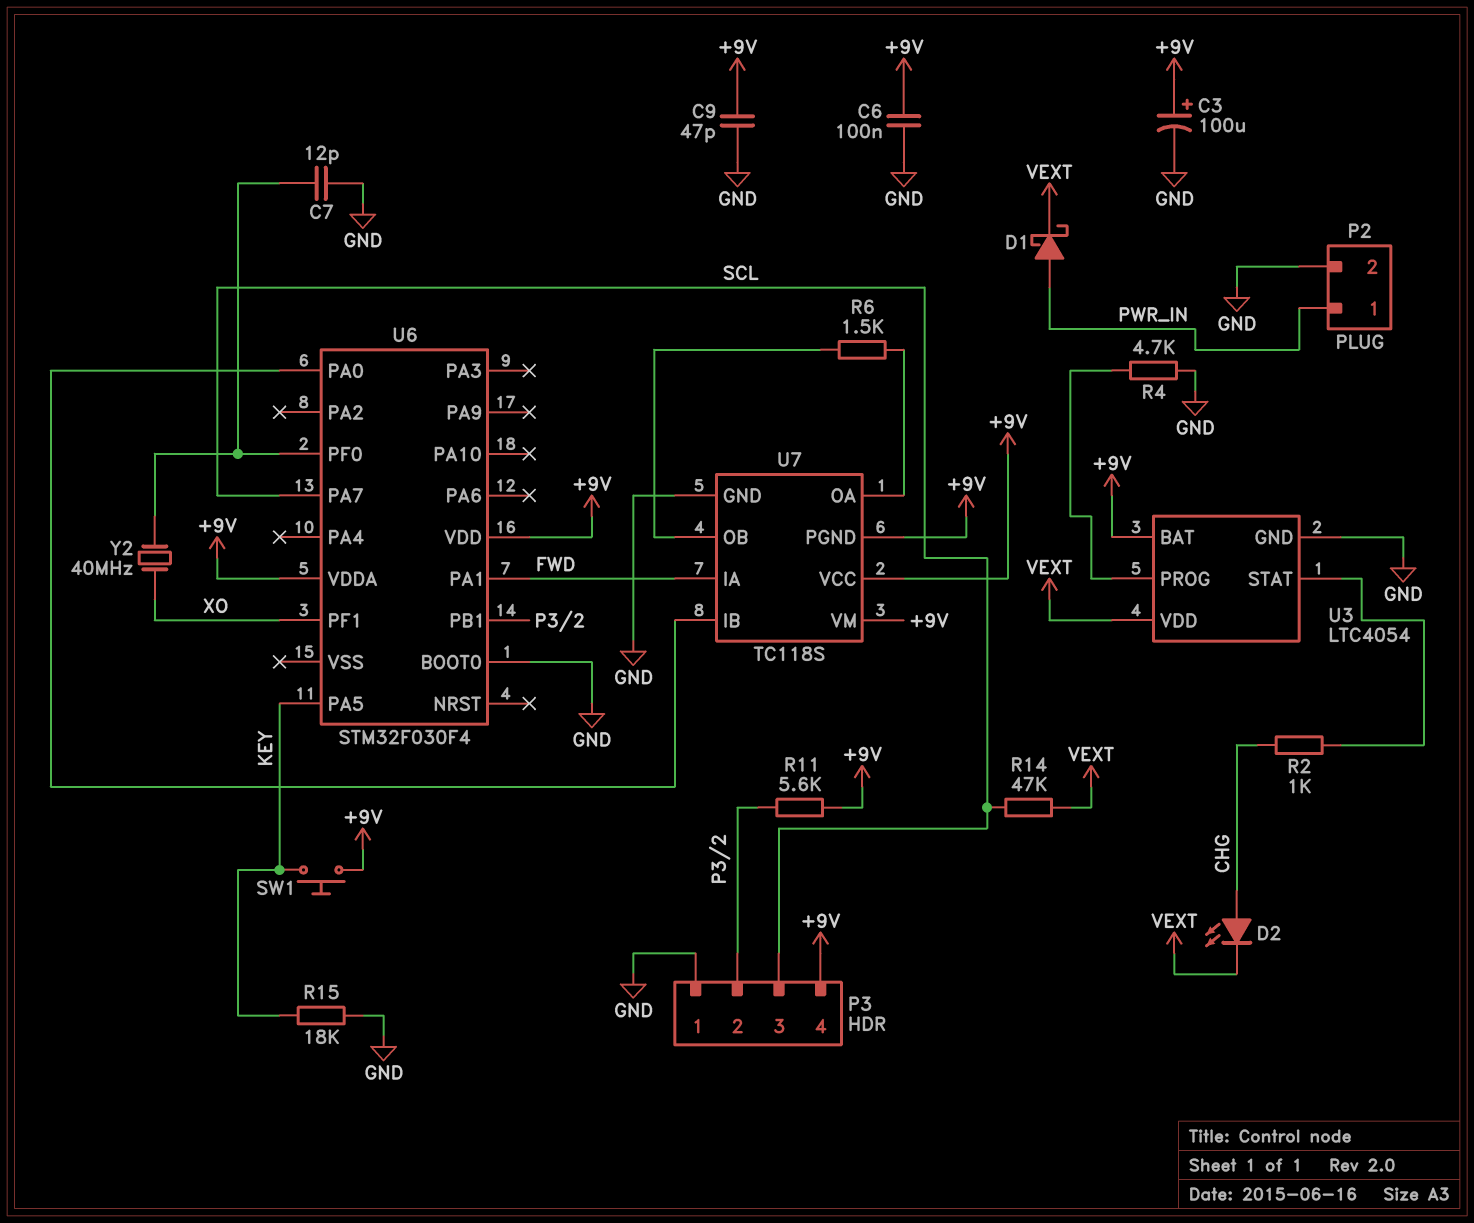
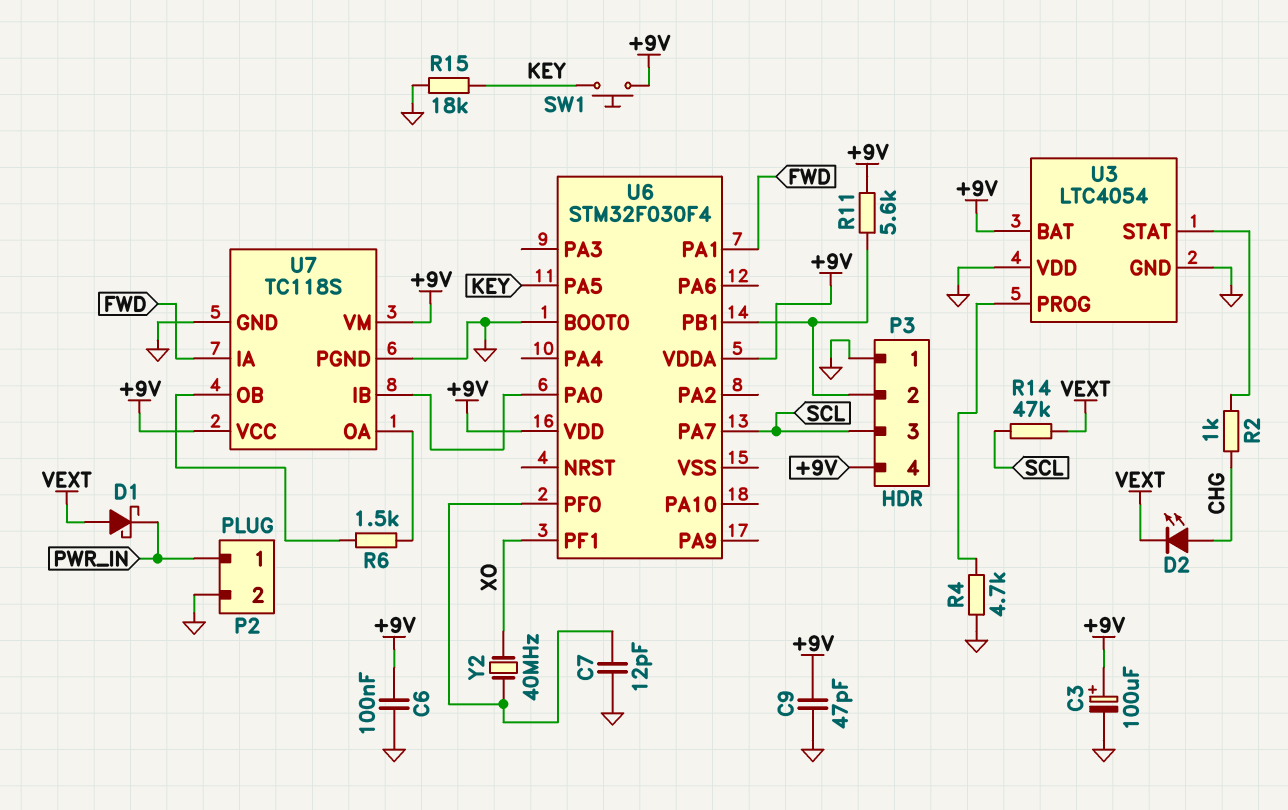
D1: schottky (A PWR_IN, K VEXT) -> schottky (A VEXT, K PWR_IN)
U3 pin VDD: VEXT -> GND
U7 pin PGND: +9V -> GND

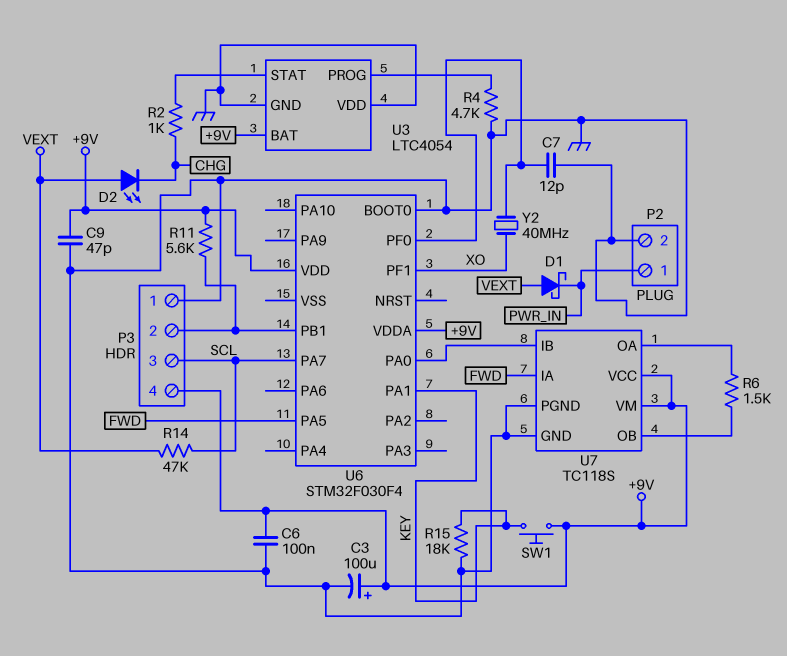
D2: LED (A CHG, K VEXT) -> LED (A VEXT, K CHG)
U6 pin PA1: FWD -> KEY
U6 pin PA5: KEY -> FWD

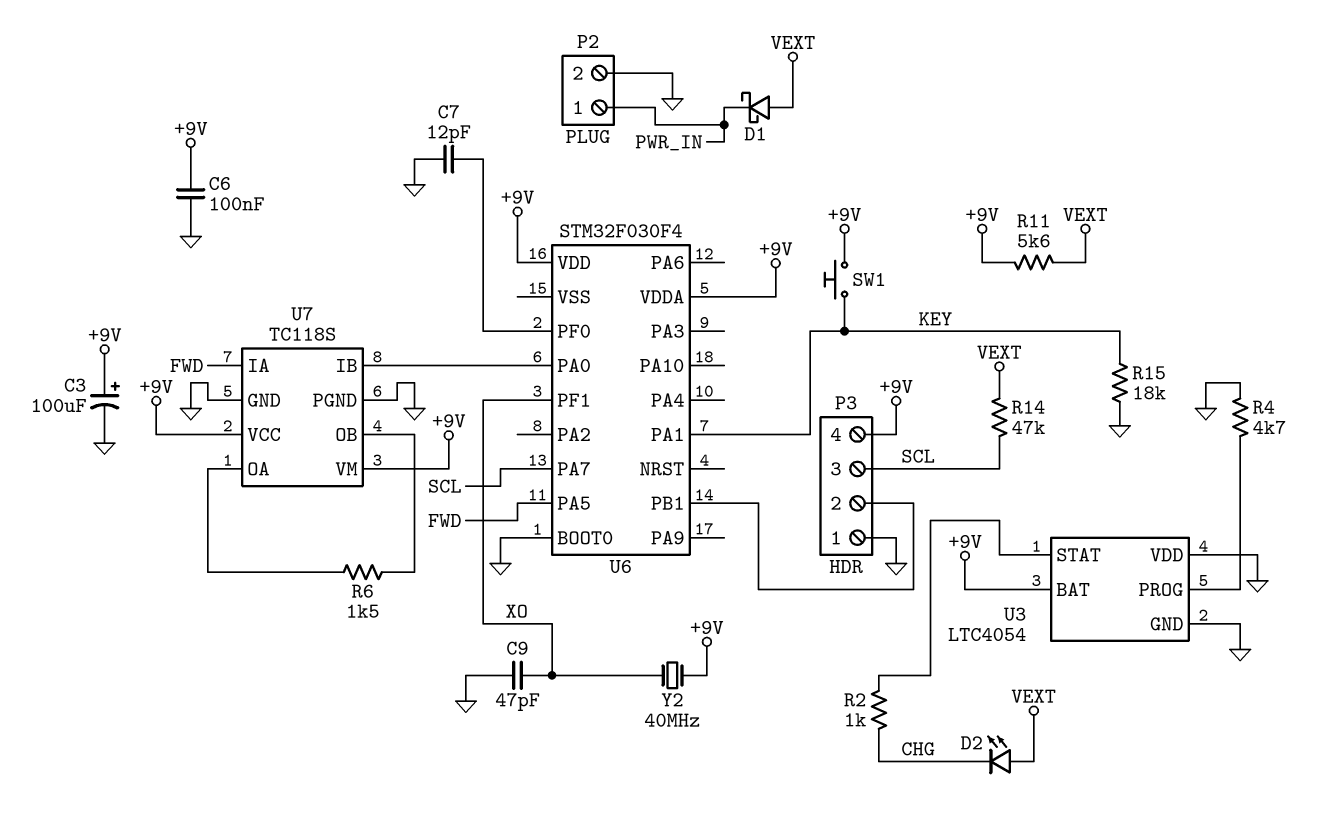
C9: 47pF (+9V, GND) -> 47pF (GND, XO)
R11: 5.6k (+9V, P3/2) -> 5.6k (+9V, VEXT)
Y2: 40MHz (U6/PF0, XO) -> 40MHz (+9V, XO)

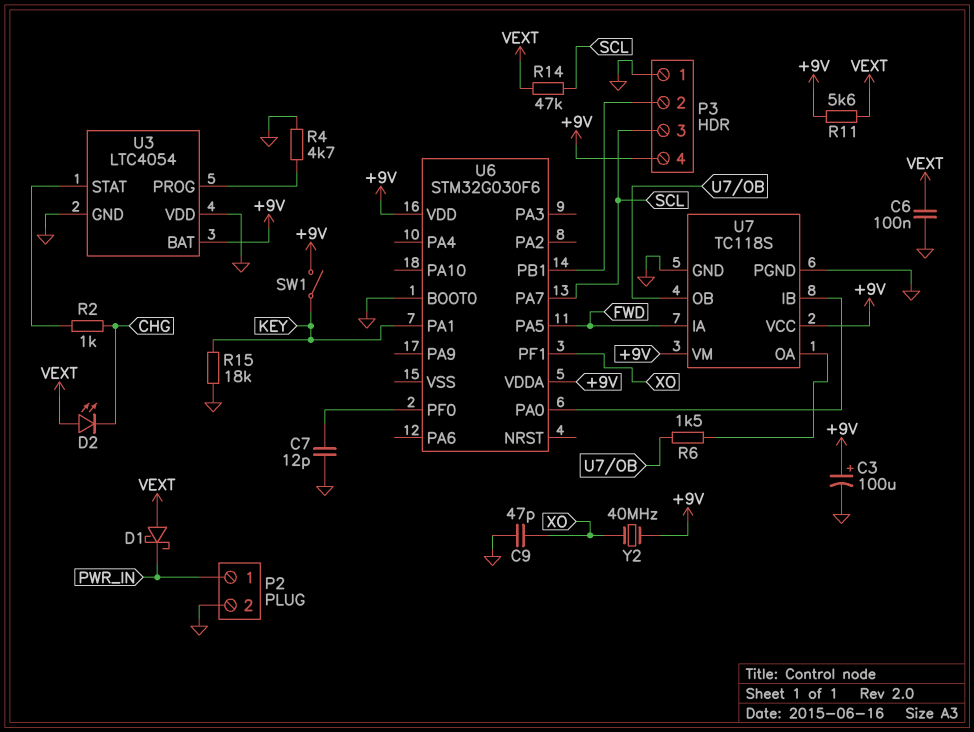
C6: 100nF (+9V, GND) -> 100nF (GND, VEXT)
SW1: button (+9V, KEY) -> switch (+9V, KEY)
U6: STM32F030F4 -> STM32G030F6

